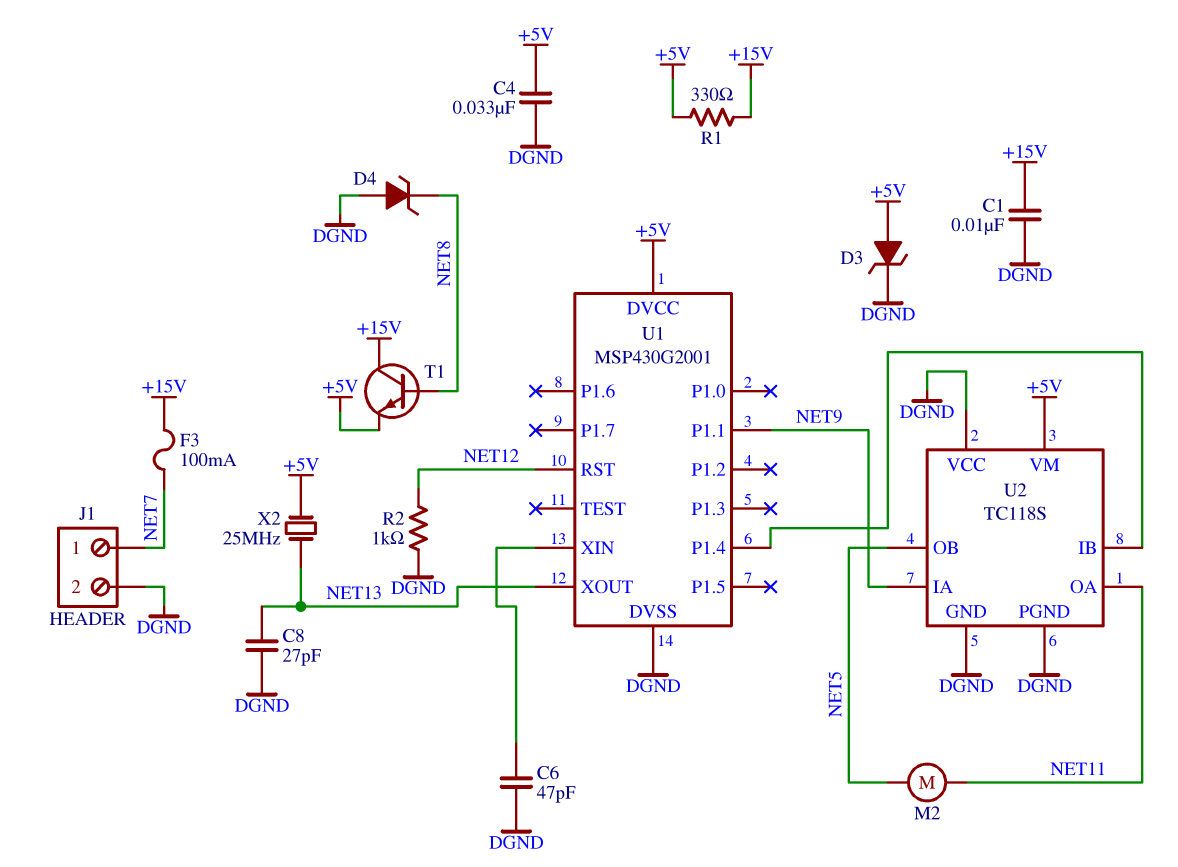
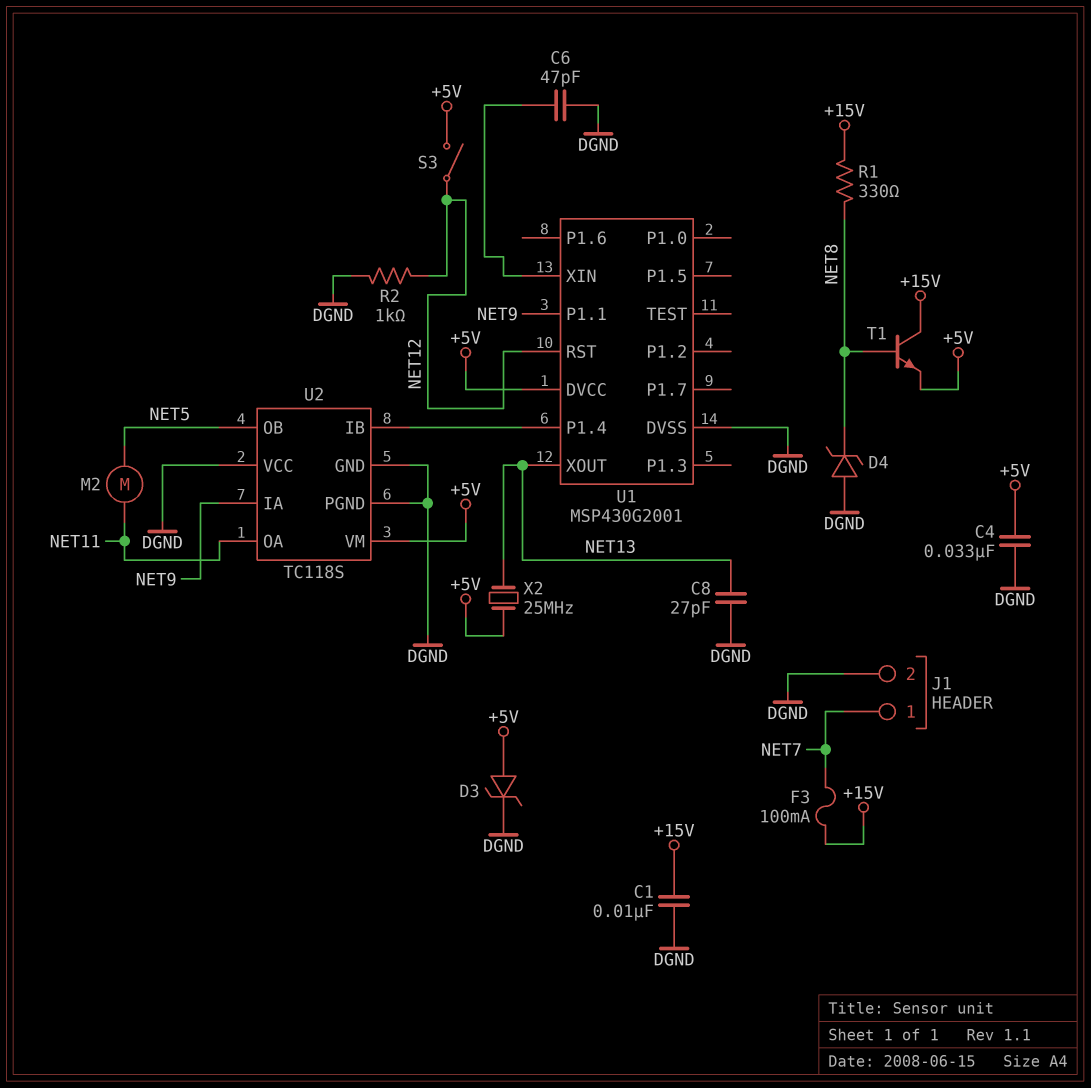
R1: 330 (+5V, +15V) -> 330 (+15V, NET8)
S3: none -> switch (+5V, NET12)

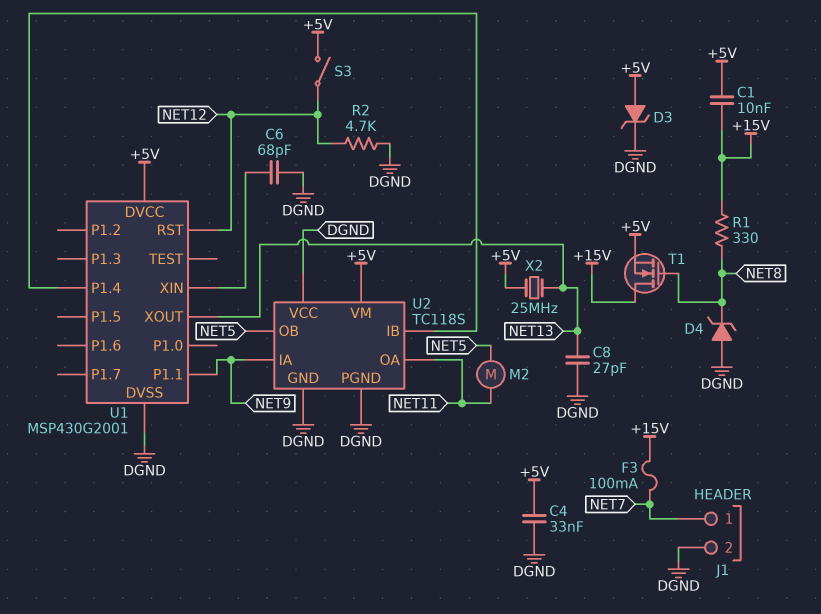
C1: 10nF (+15V, DGND) -> 10nF (+5V, +15V)
C6: 47pF (DGND, U1/XIN) -> 68pF (DGND, U1/XIN)
R2: 1k (DGND, NET12) -> 4.7k (DGND, NET12)
T1: NPN (B NET8, C +15V, E +5V) -> NMOS (G NET8, D +15V, S +5V)

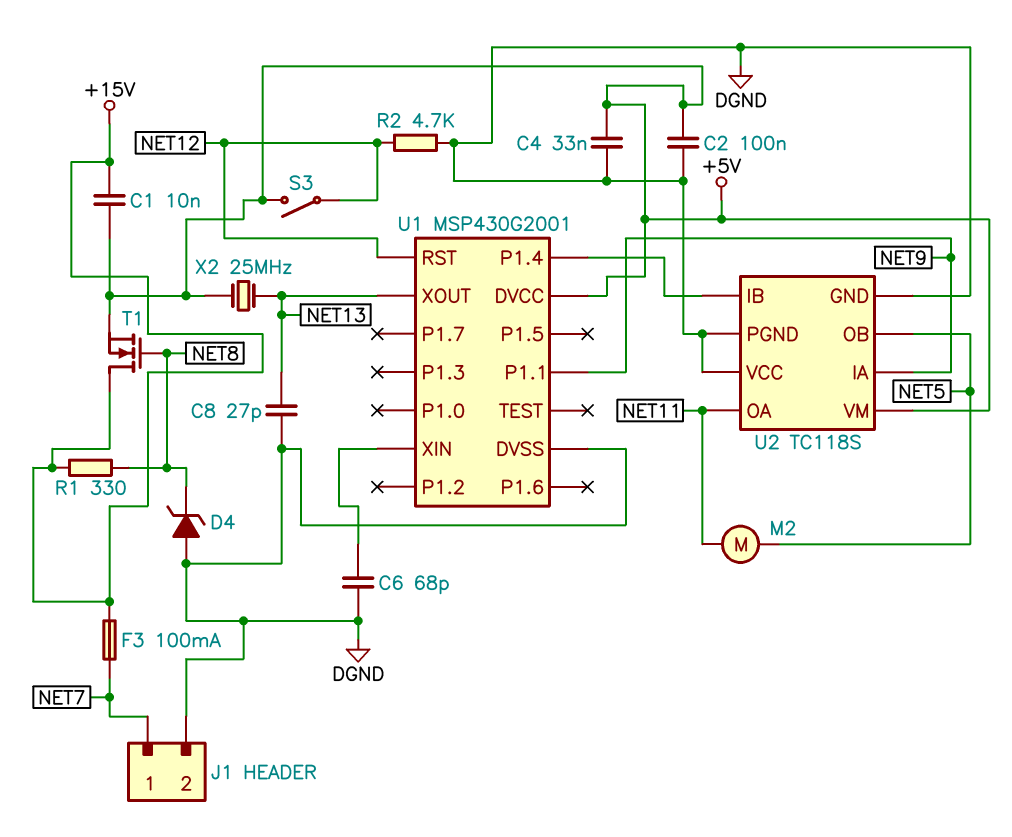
C2: none -> 100nF (+5V, DGND)
D3: zener (A +5V, K DGND) -> none

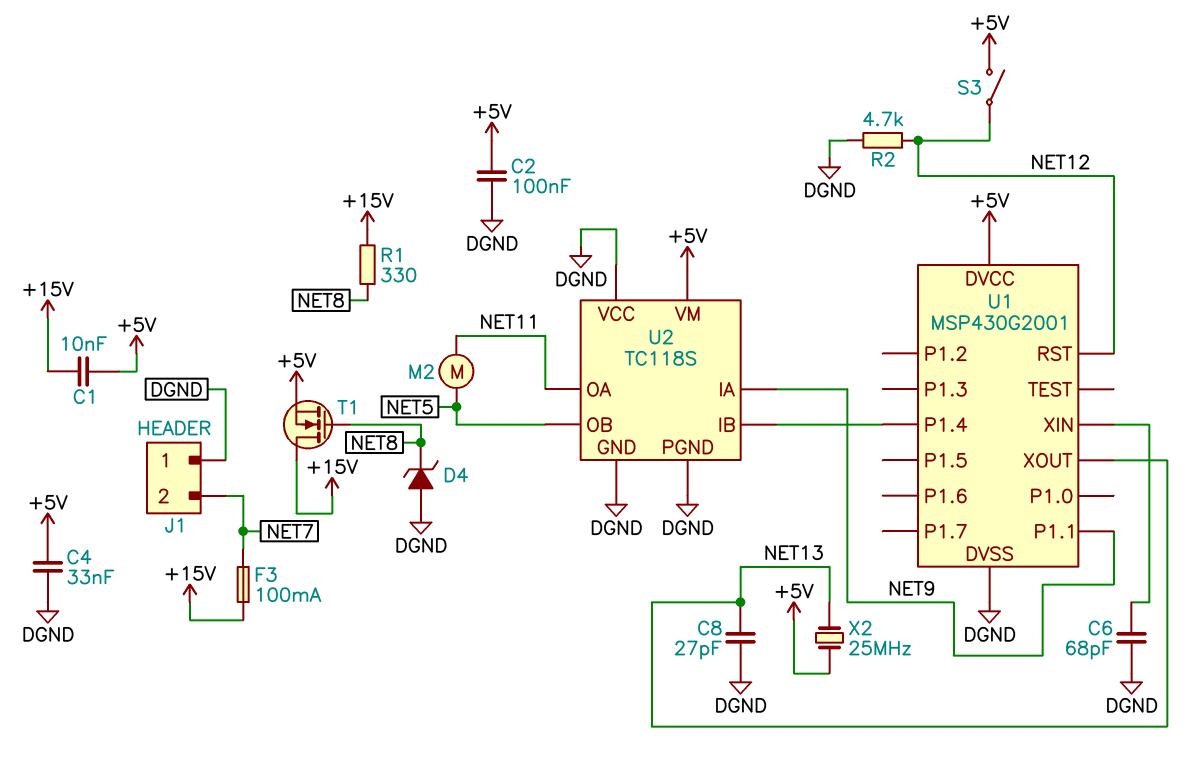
J1 pin 1: NET7 -> DGND
J1 pin 2: DGND -> NET7

